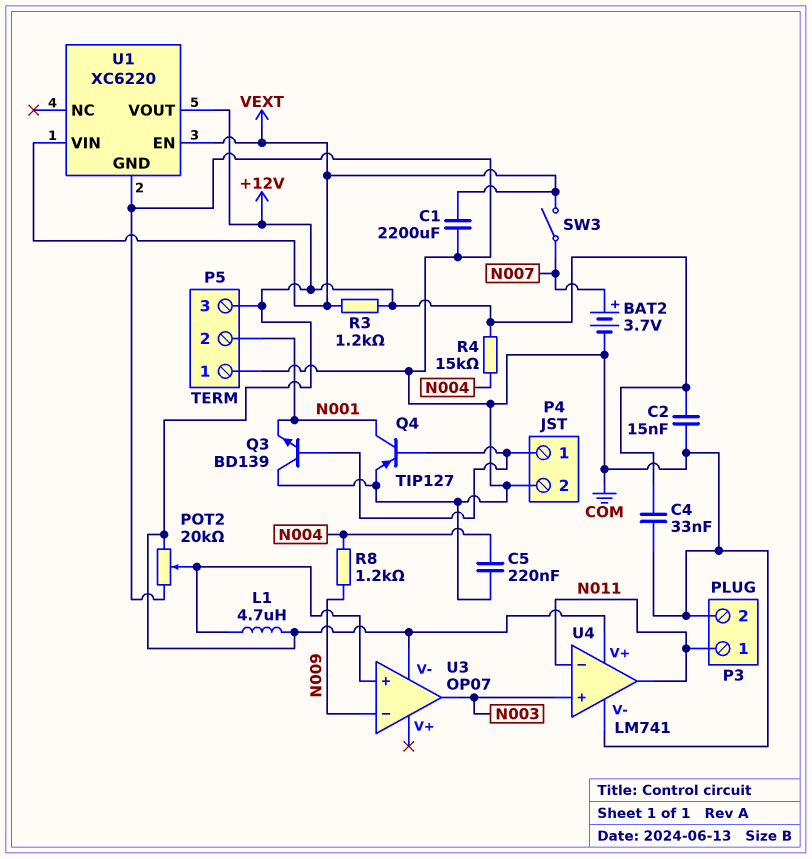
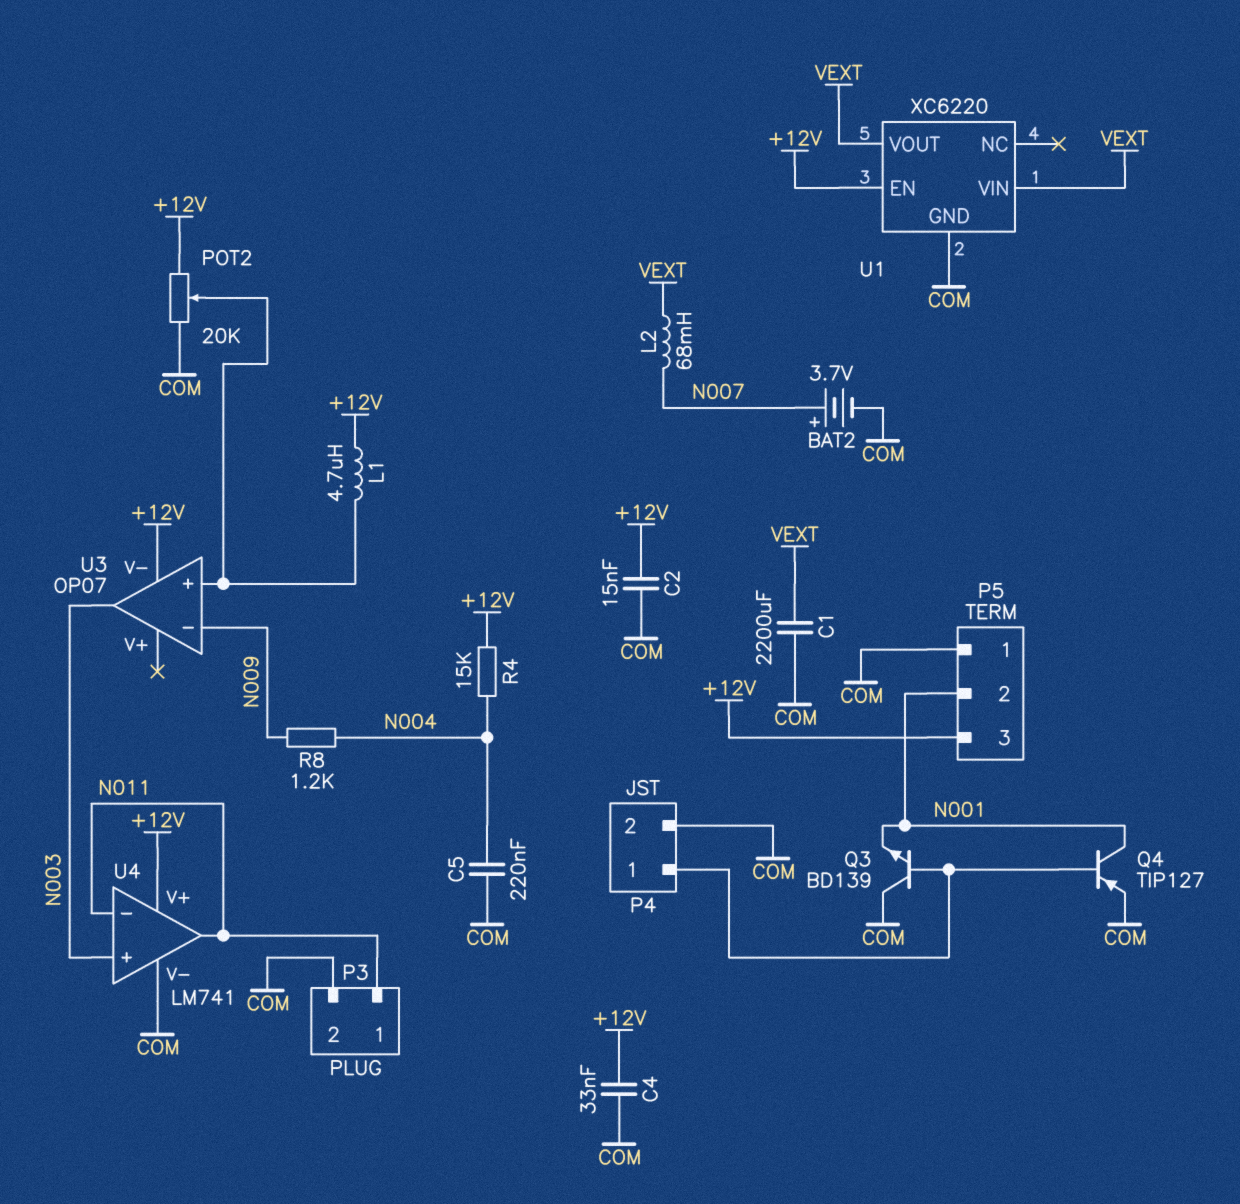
L2: none -> 68mH (N007, VEXT)
R3: 1.2k (+12V, VEXT) -> none
SW3: switch (N007, VEXT) -> none
U1 pin EN: VEXT -> +12V
U1 pin VOUT: +12V -> VEXT

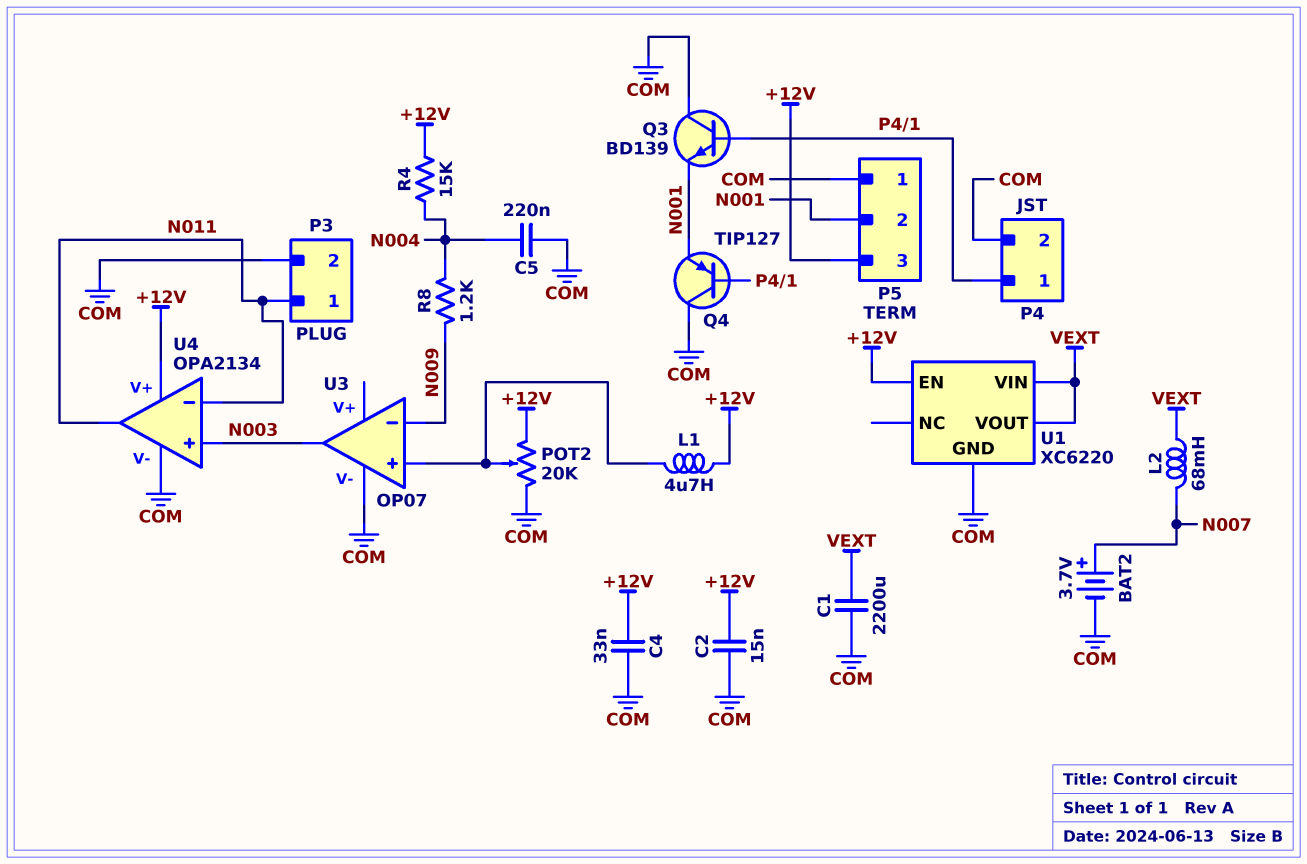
Q4: PNP TIP127 (B P4/1, C N001, E COM) -> PNP TIP127 (B P4/1, C COM, E N001)
U3 pin V-: +12V -> COM
U4: LM741 -> OPA2134

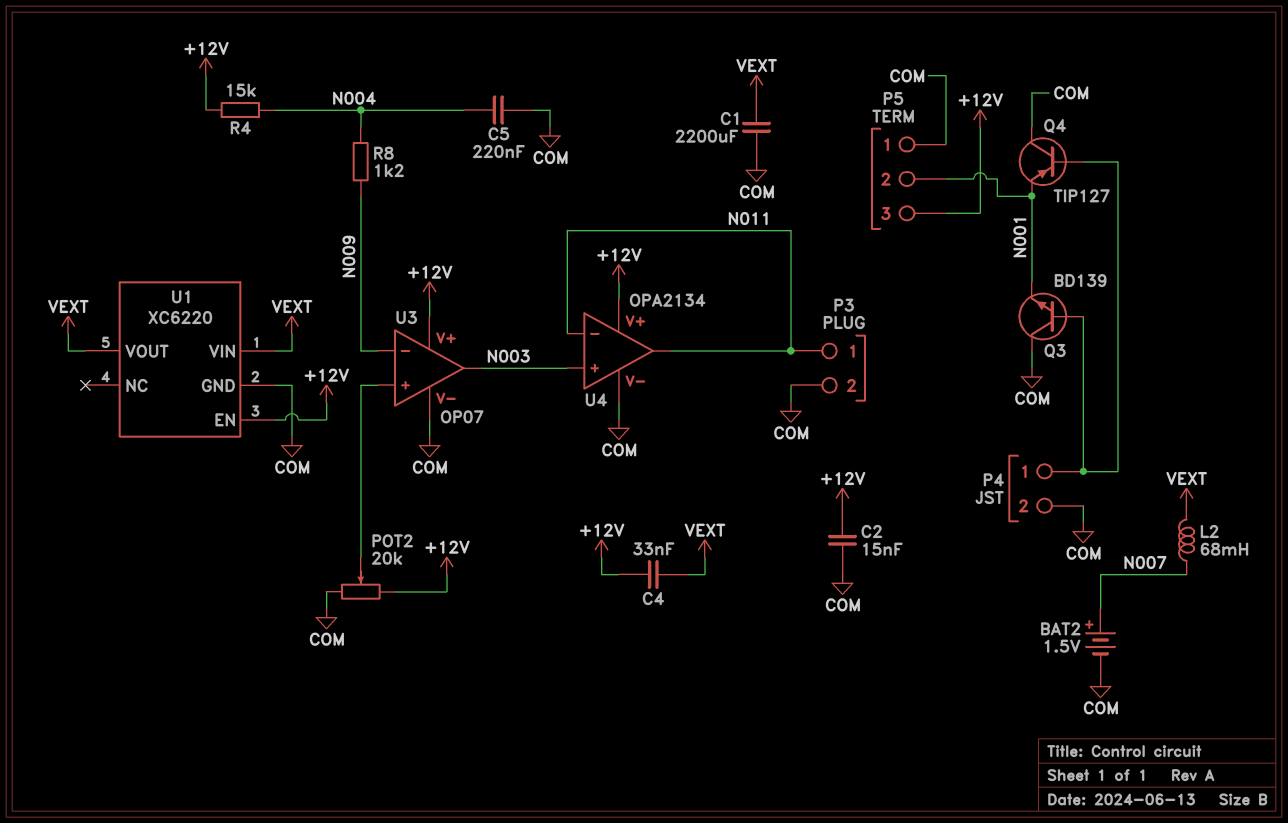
BAT2: 3.7V (plus N007, minus COM) -> 1.5V (plus N007, minus COM)
C4: 33nF (+12V, COM) -> 33nF (+12V, VEXT)
L1: 4.7uH (+12V, U3/in+) -> none
U3 pin V+: none -> +12V

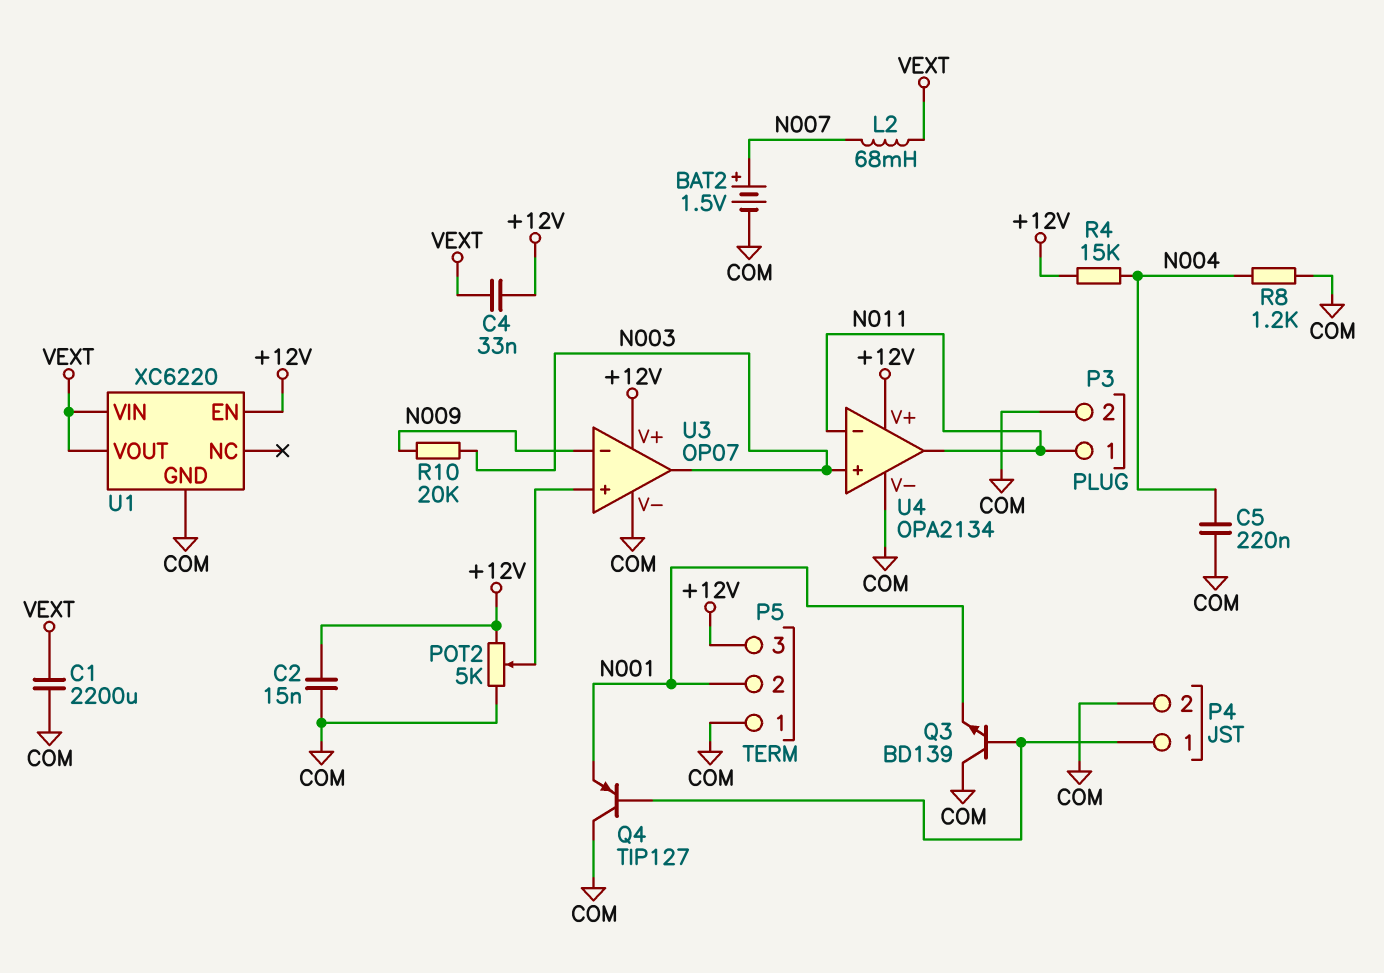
POT2: 20k (+12V, COM, wiper U3/in+) -> 5k (+12V, COM, wiper U3/in+)
R8: 1.2k (N004, N009) -> 1.2k (COM, N004)
R10: none -> 20k (N003, N009)

